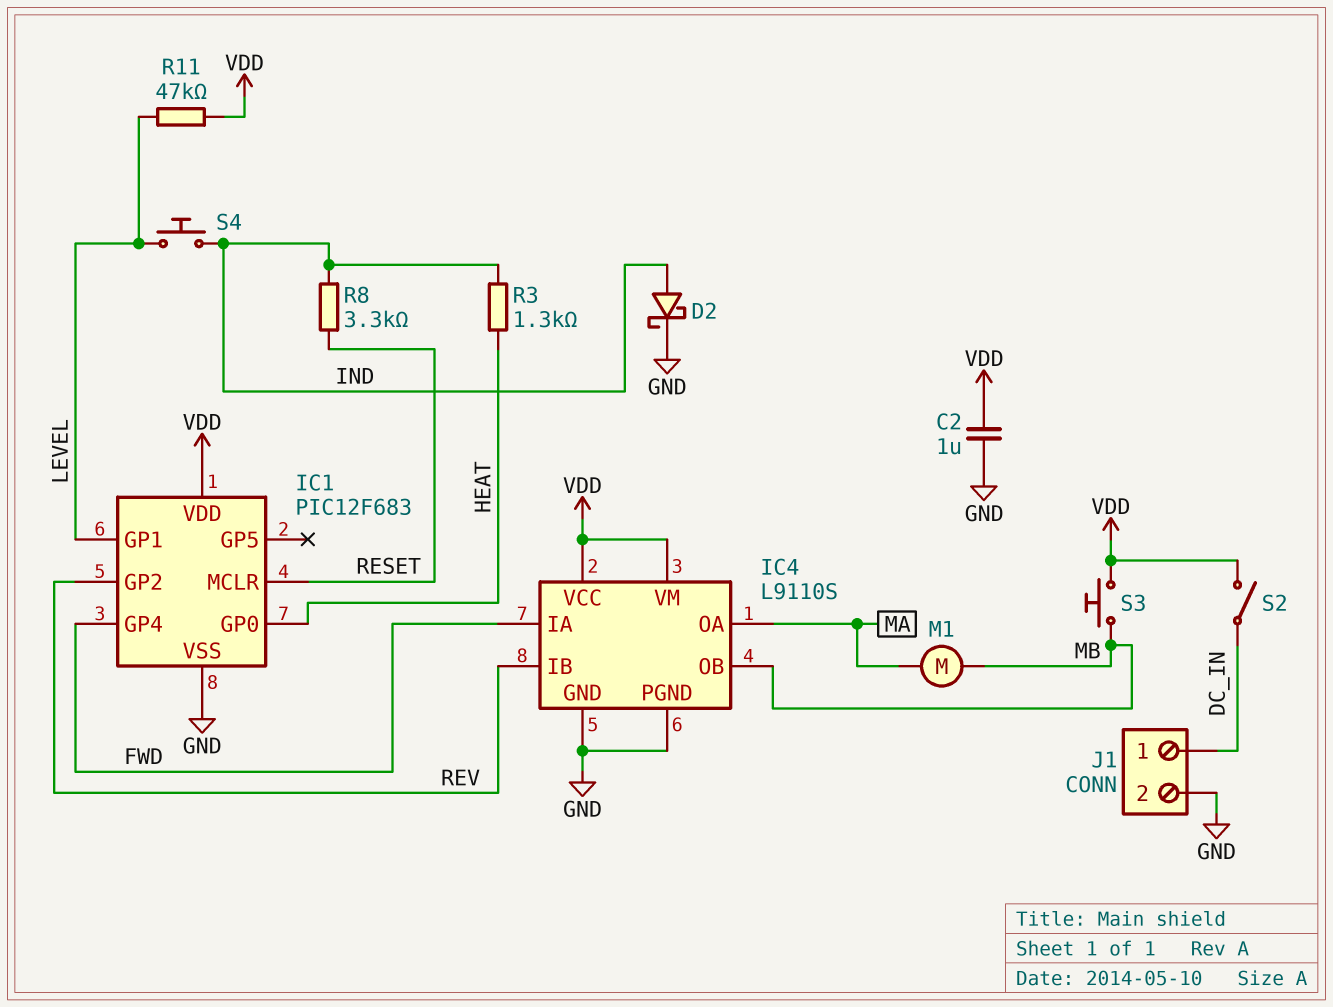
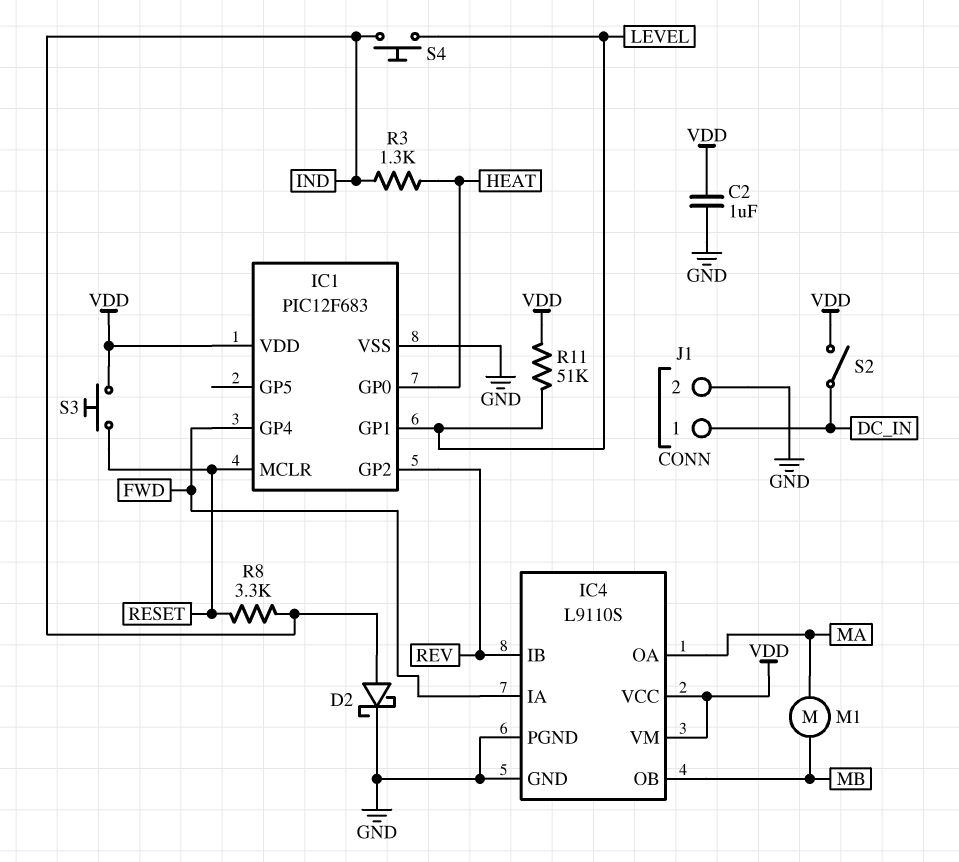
R11: 47k (LEVEL, VDD) -> 51k (LEVEL, VDD)
S3: button (MB, VDD) -> button (RESET, VDD)

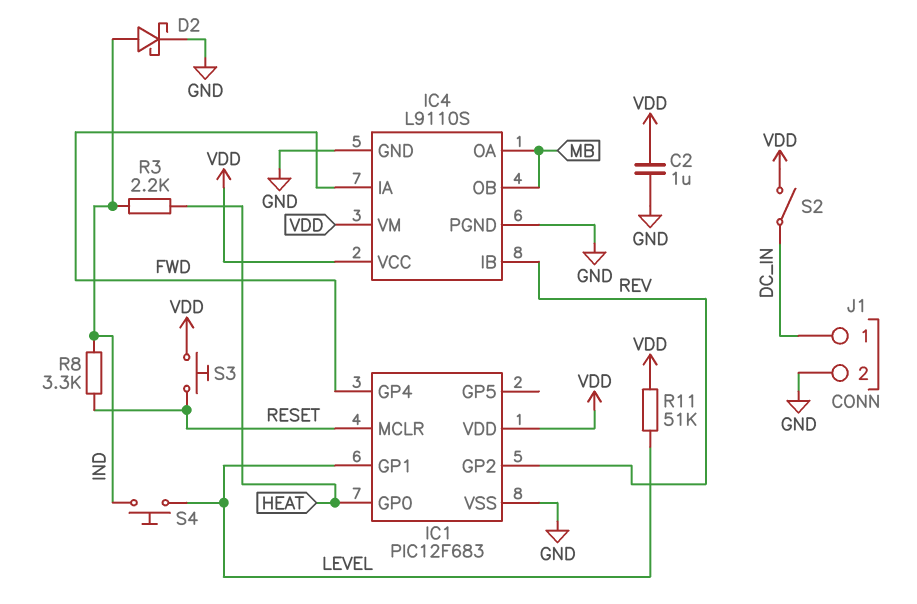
IC4 pin OA: MA -> MB
M1: motor (MA, MB) -> none
R3: 1.3k (HEAT, IND) -> 2.2k (HEAT, IND)

